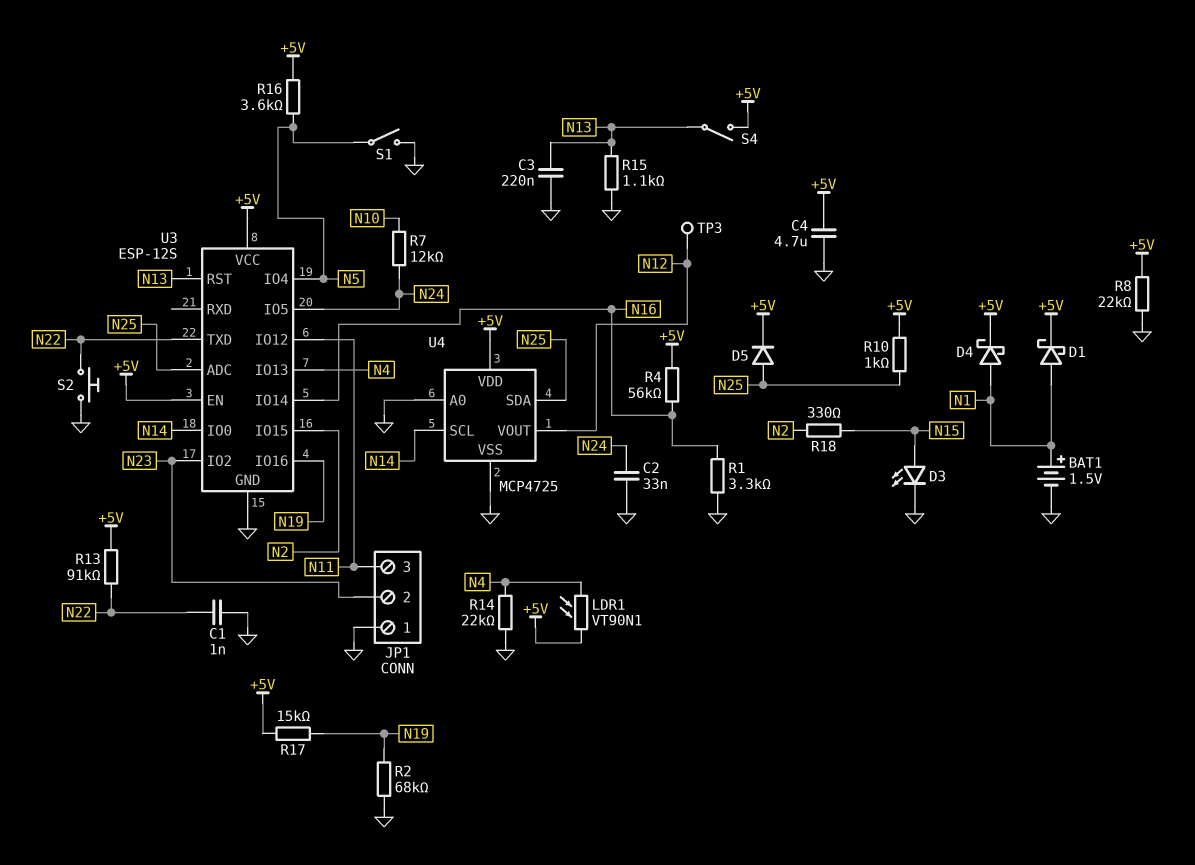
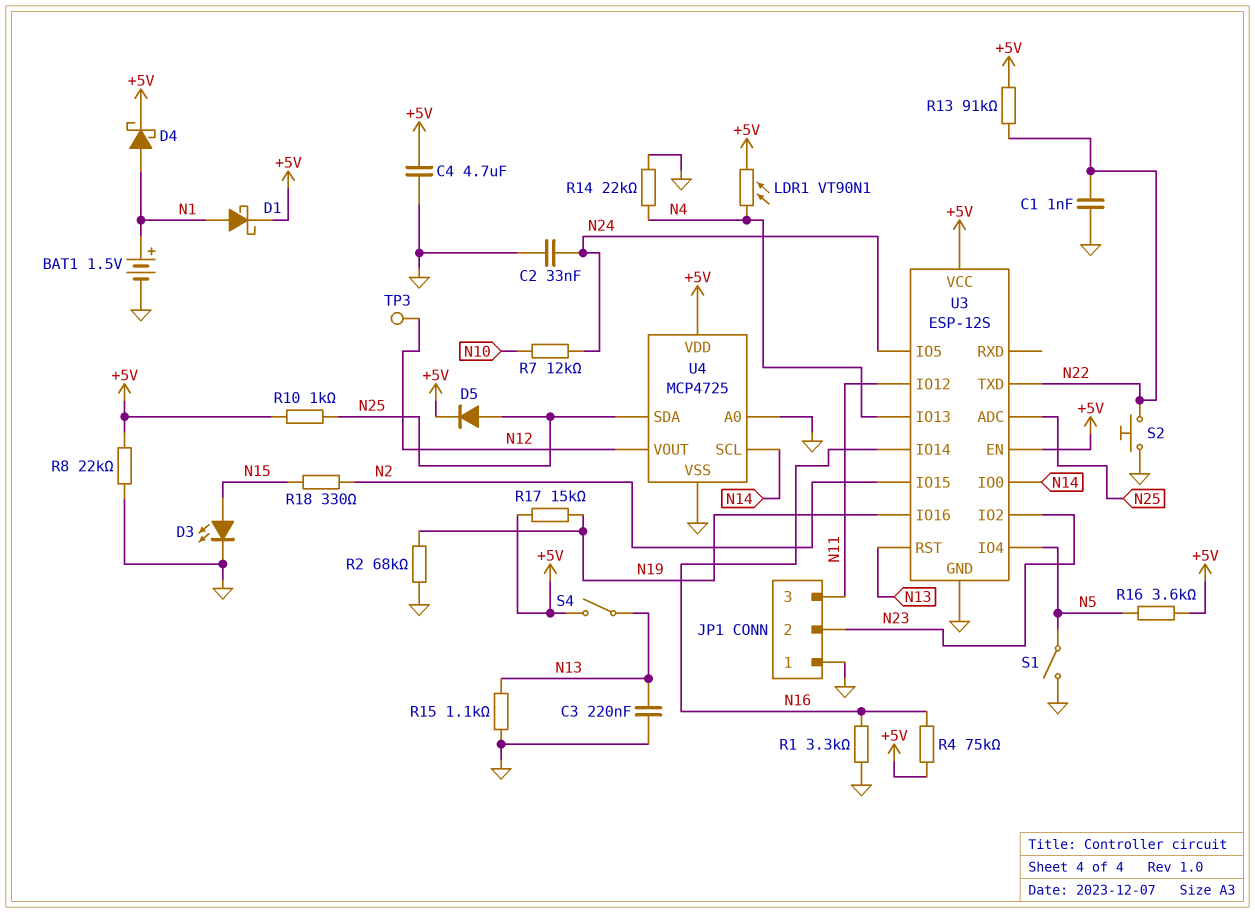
R4: 56k (+5V, N16) -> 75k (+5V, N16)

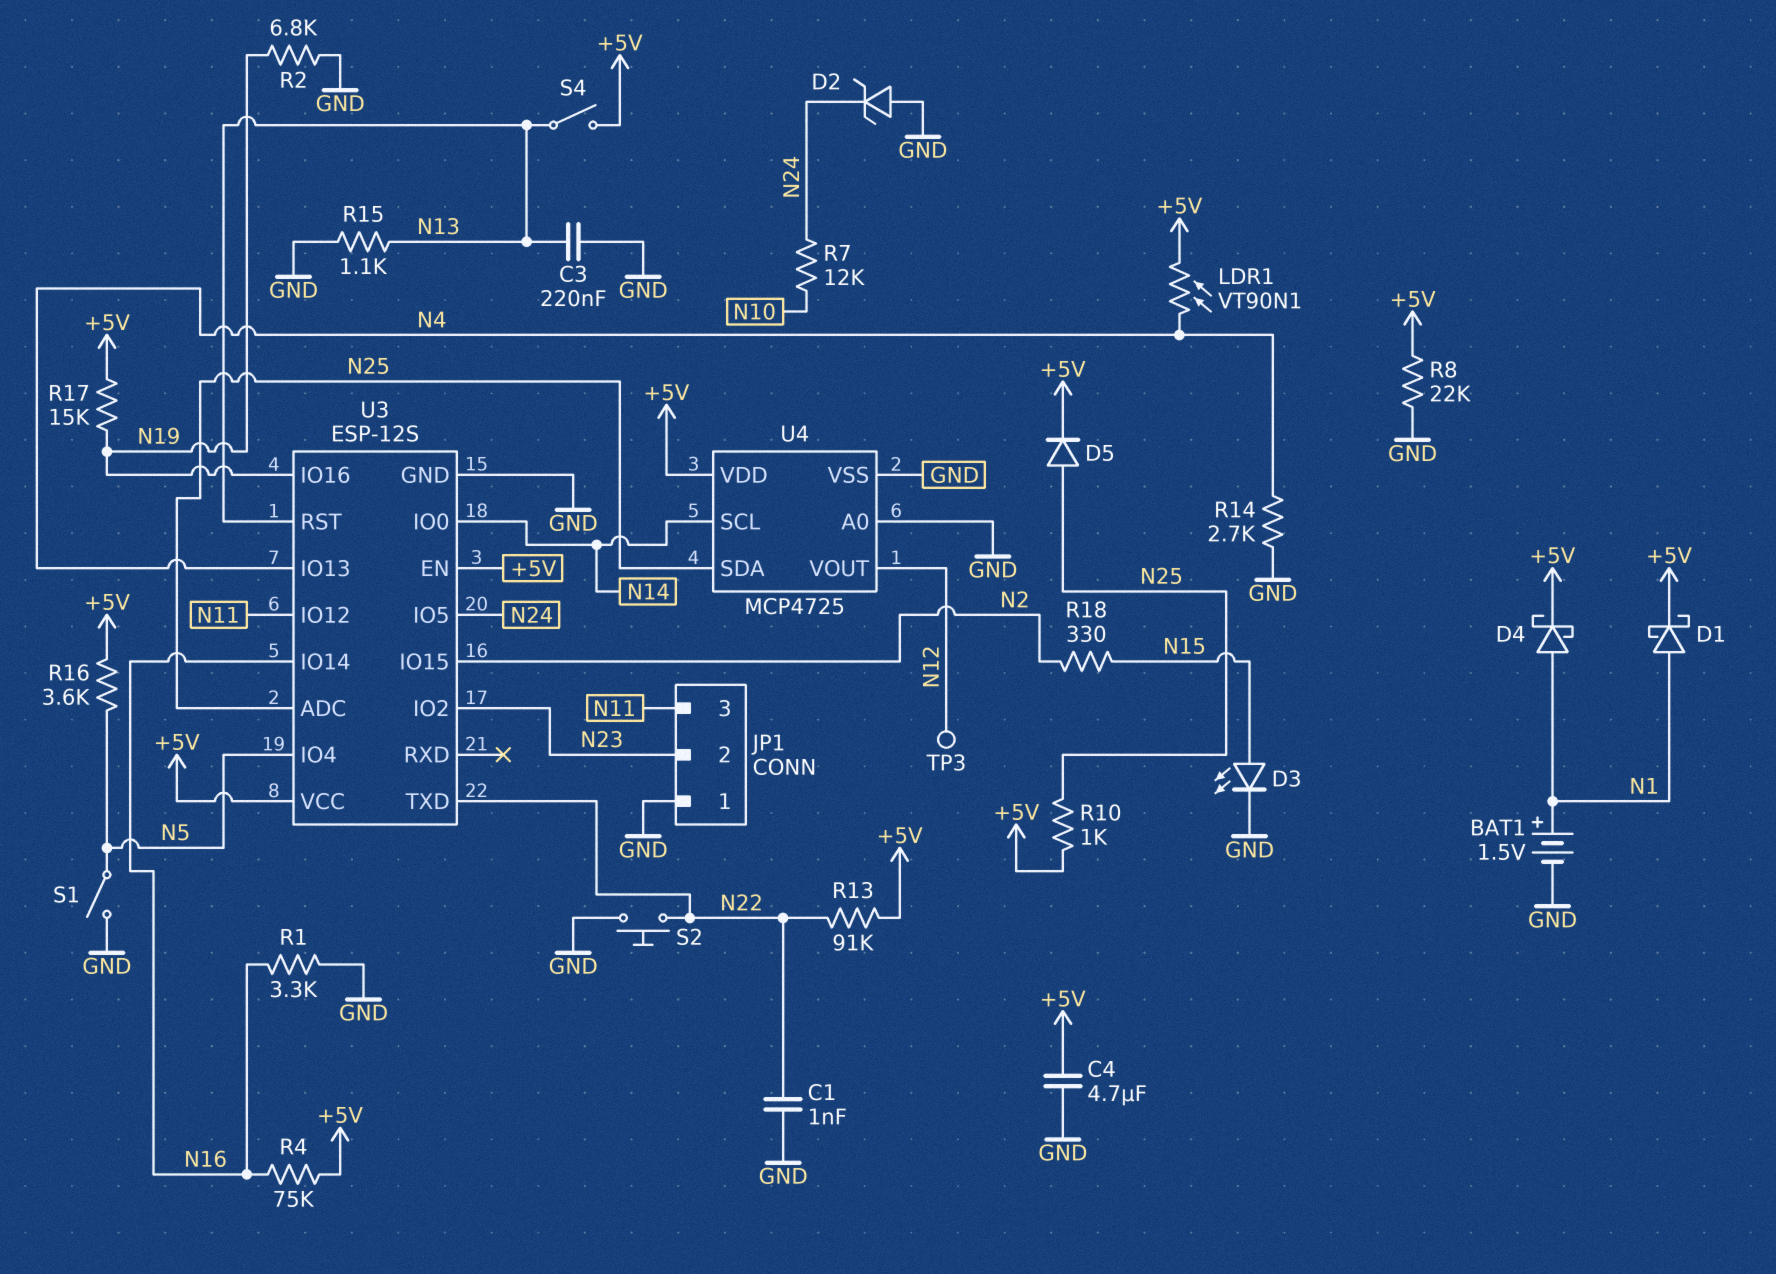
C2: 33nF (GND, N24) -> none
D2: none -> zener (A GND, K N24)
R2: 68k (GND, N19) -> 6.8k (GND, N19)
R14: 22k (GND, N4) -> 2.7k (GND, N4)

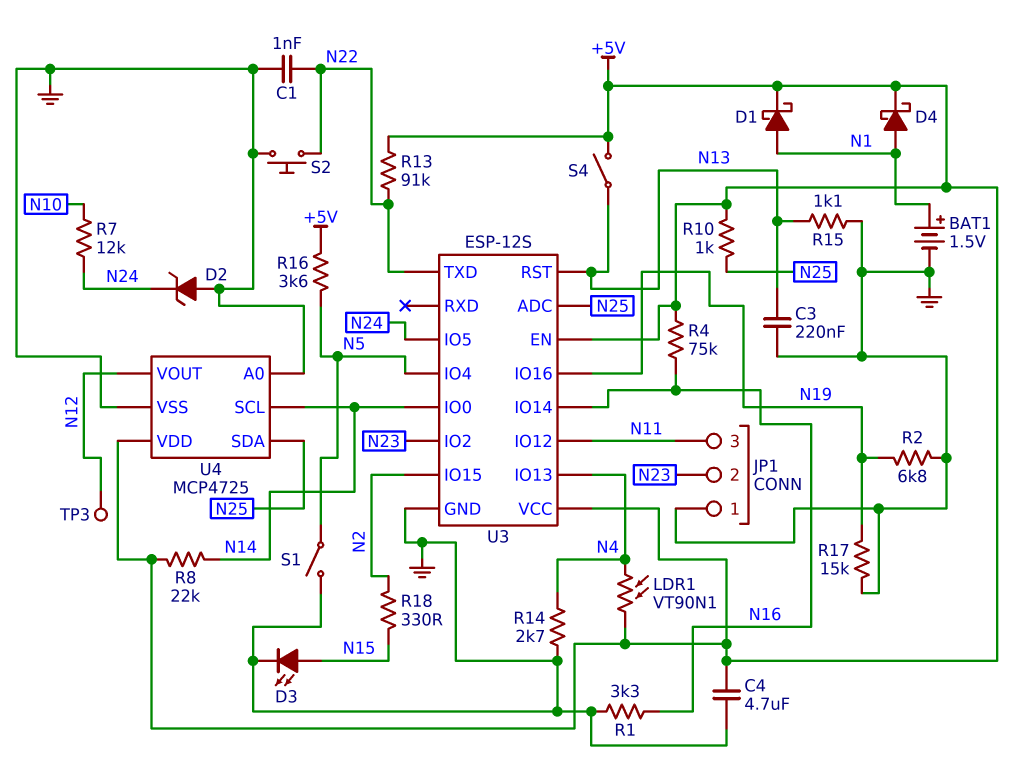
D5: diode (A N25, K +5V) -> none
R8: 22k (+5V, GND) -> 22k (+5V, N14)
R17: 15k (+5V, N19) -> 15k (GND, N19)

